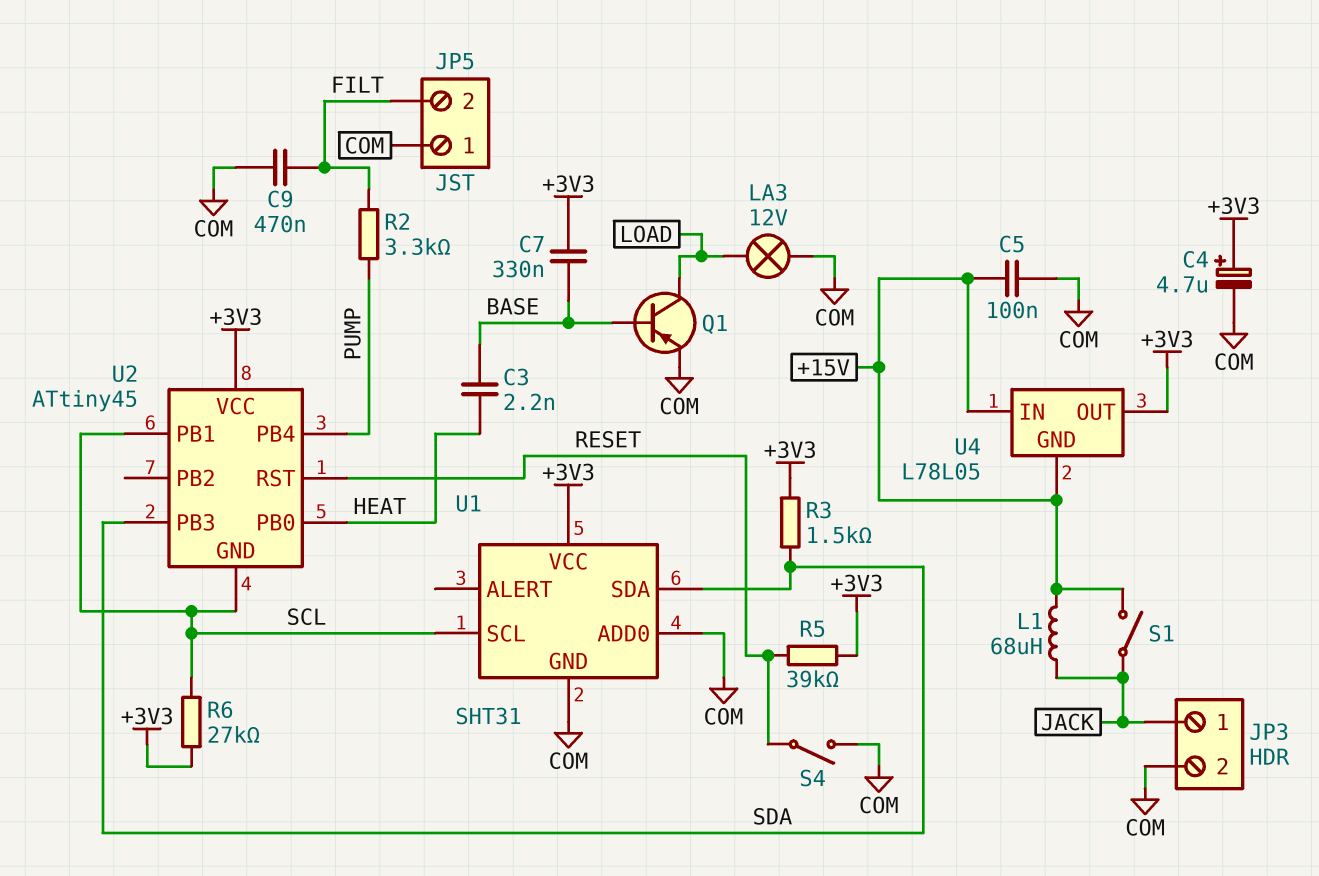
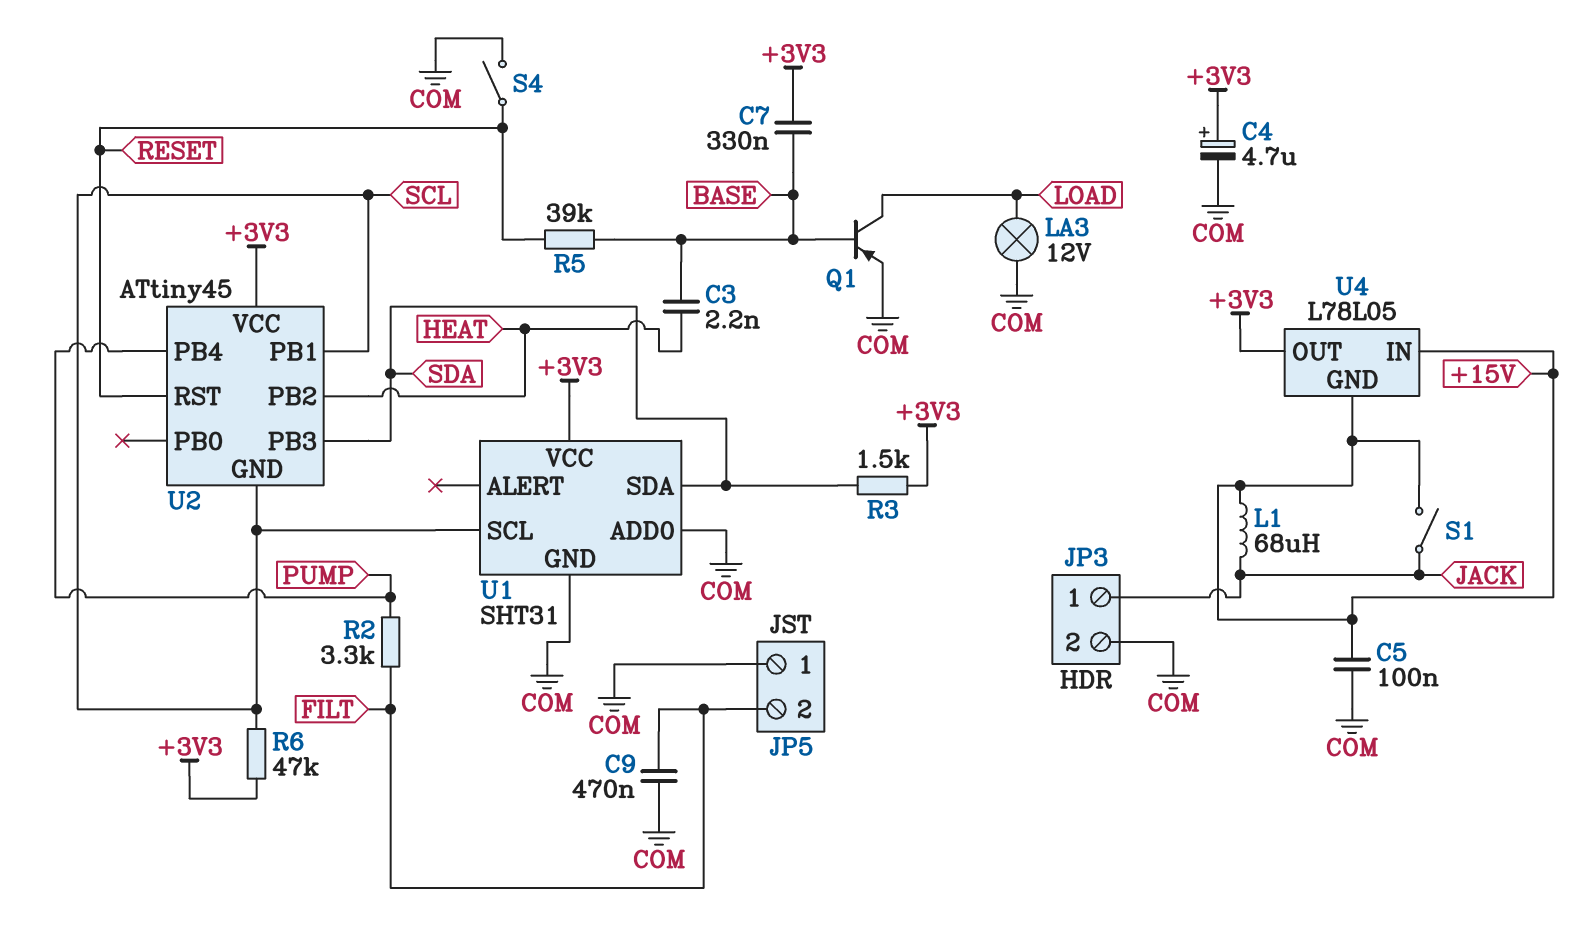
R5: 39k (+3V3, RESET) -> 39k (BASE, RESET)
R6: 27k (+3V3, SCL) -> 47k (+3V3, SCL)
U2 pin PB0: HEAT -> none
U2 pin PB2: none -> HEAT

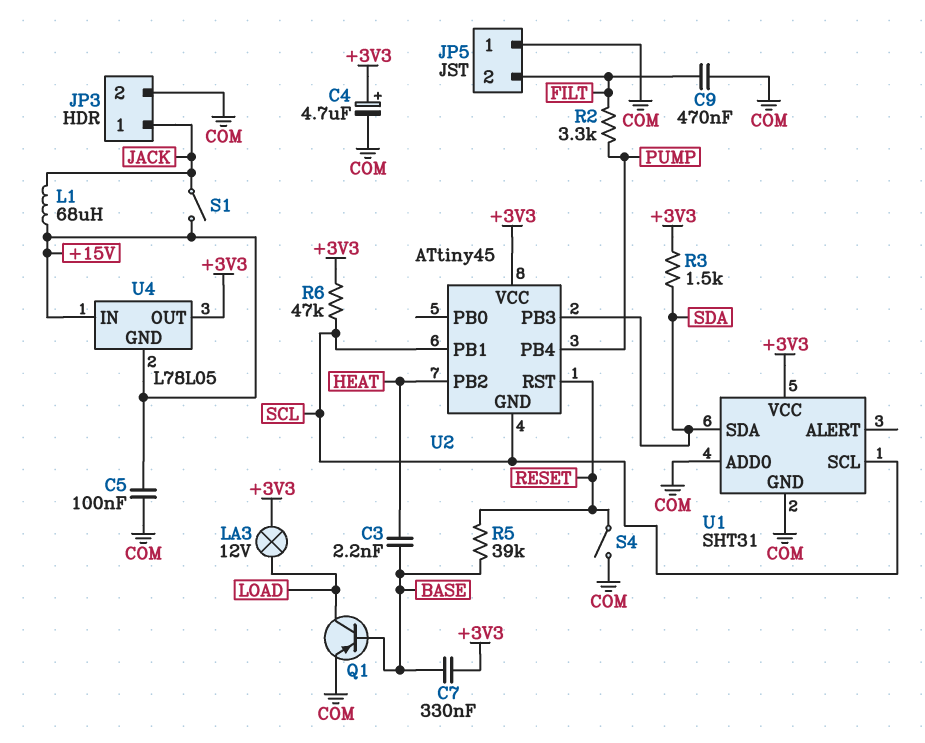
LA3: lamp 12V (COM, LOAD) -> lamp 12V (+3V3, LOAD)

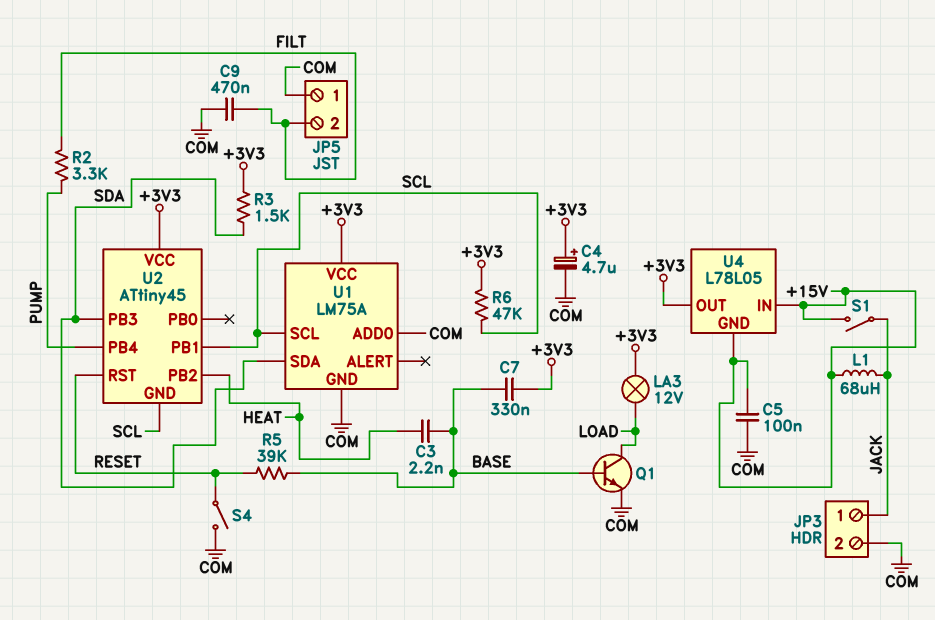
Q1: PNP (B BASE, C LOAD, E COM) -> NPN (B BASE, C LOAD, E COM)
U1: SHT31 -> LM75A

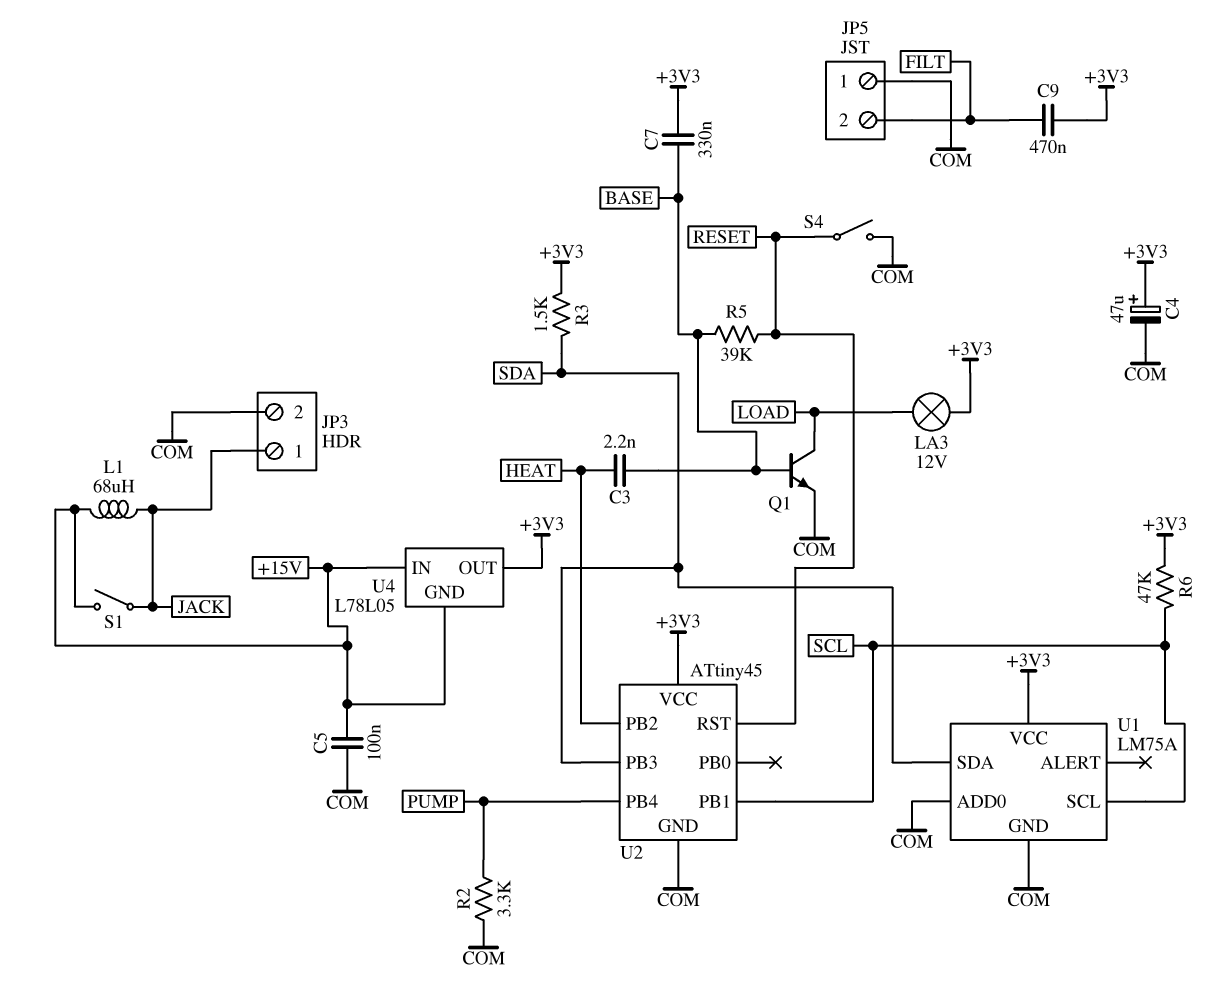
C4: 4.7uF (plus +3V3, minus COM) -> 47uF (plus +3V3, minus COM)
C9: 470nF (COM, FILT) -> 470nF (+3V3, FILT)
R2: 3.3k (FILT, PUMP) -> 3.3k (COM, PUMP)
U2 pin GND: SCL -> COM

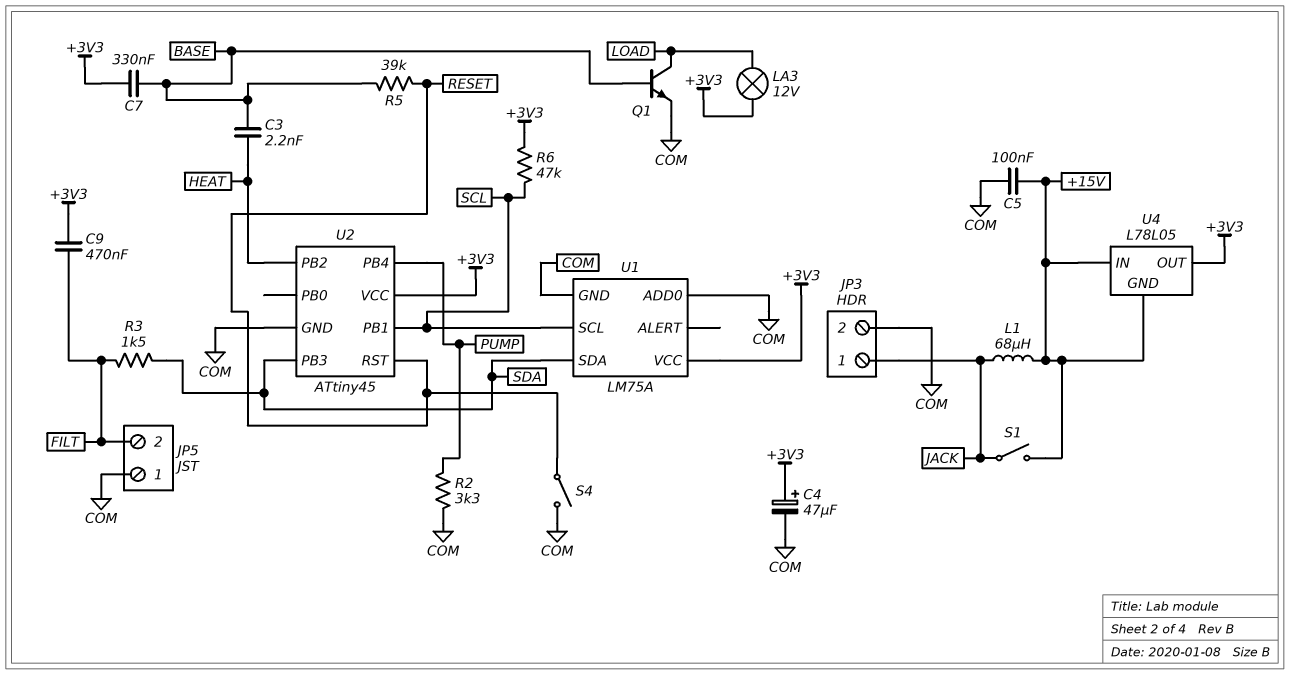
R3: 1.5k (+3V3, SDA) -> 1.5k (FILT, SDA)

